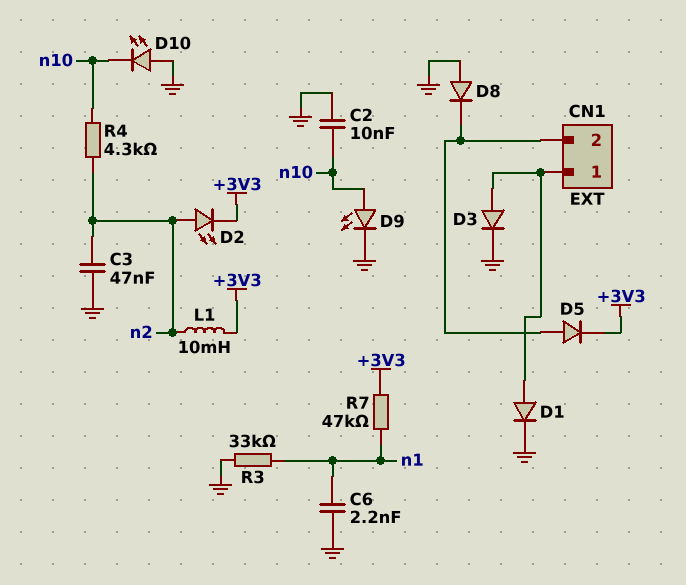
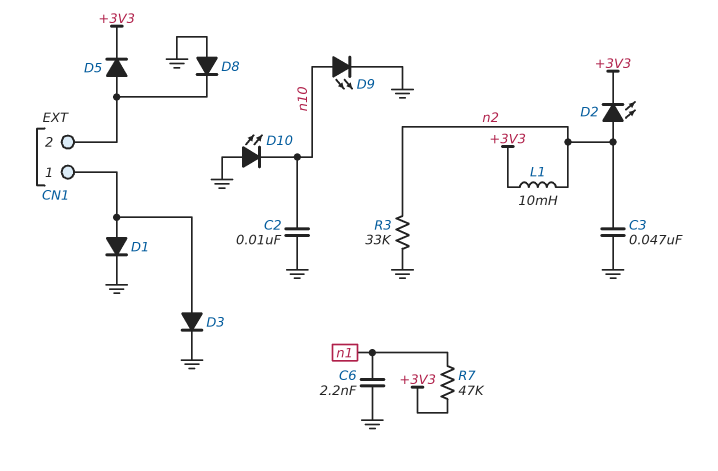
R3: 33k (GND, n1) -> 33k (GND, n2)
R4: 4.3k (n2, n10) -> none

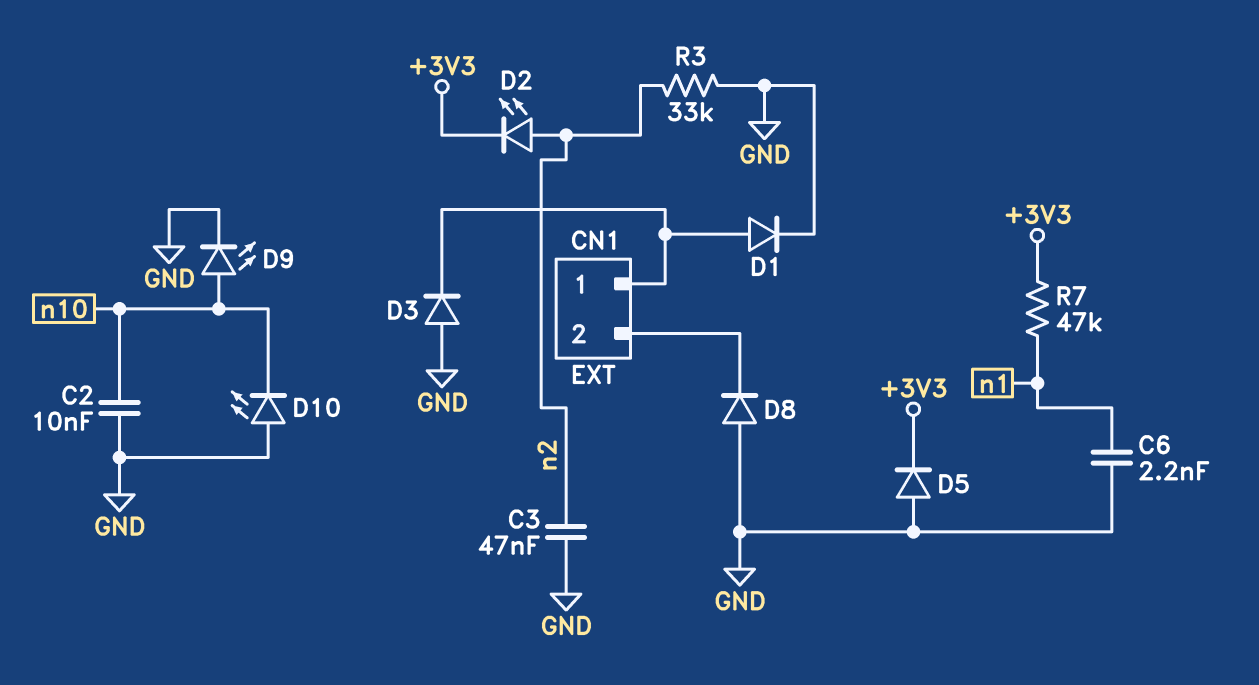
D3: diode (A CN1/1, K GND) -> diode (A GND, K CN1/1)
D5: diode (A CN1/2, K +3V3) -> diode (A GND, K +3V3)
L1: 10mH (+3V3, n2) -> none

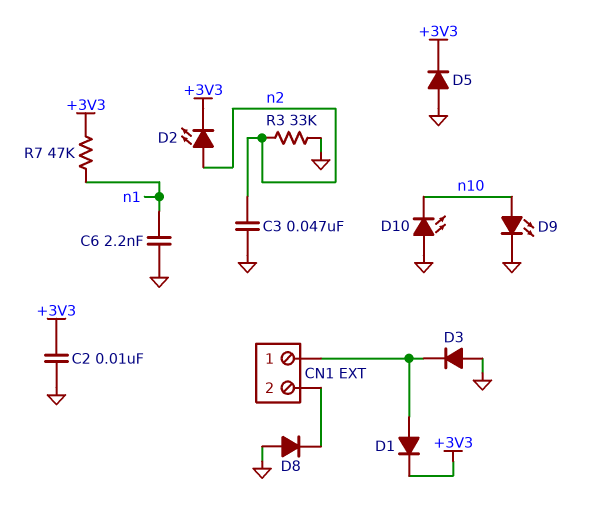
C2: 10nF (GND, n10) -> 10nF (+3V3, GND)
D1: diode (A CN1/1, K GND) -> diode (A CN1/1, K +3V3)

